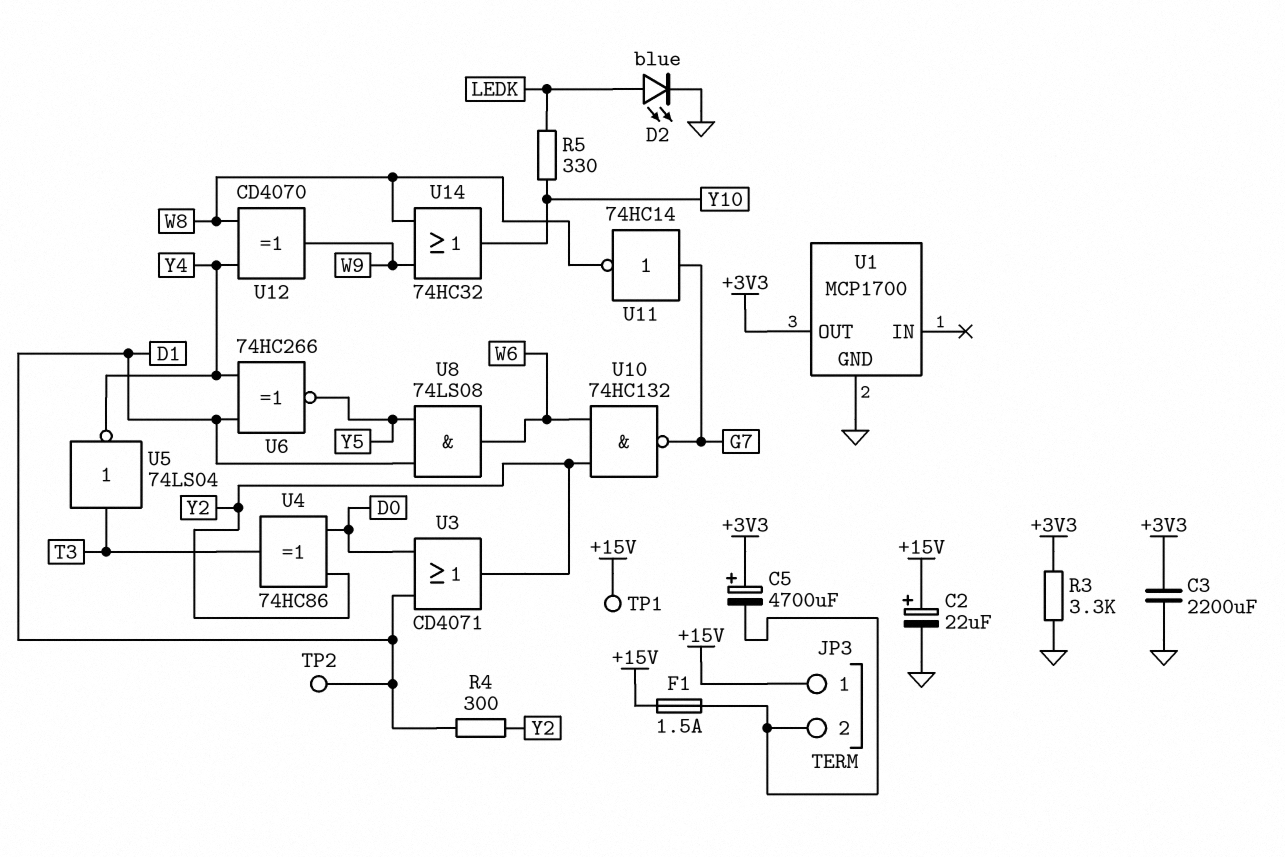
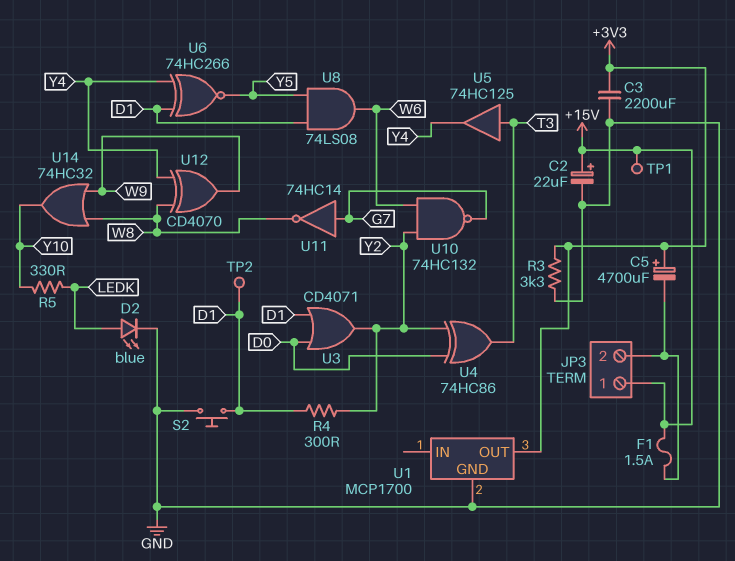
S2: none -> button (D1, GND)
U5: NOT 74LS04 (in T3, out Y4) -> buffer 74HC125 (in T3, out Y4)

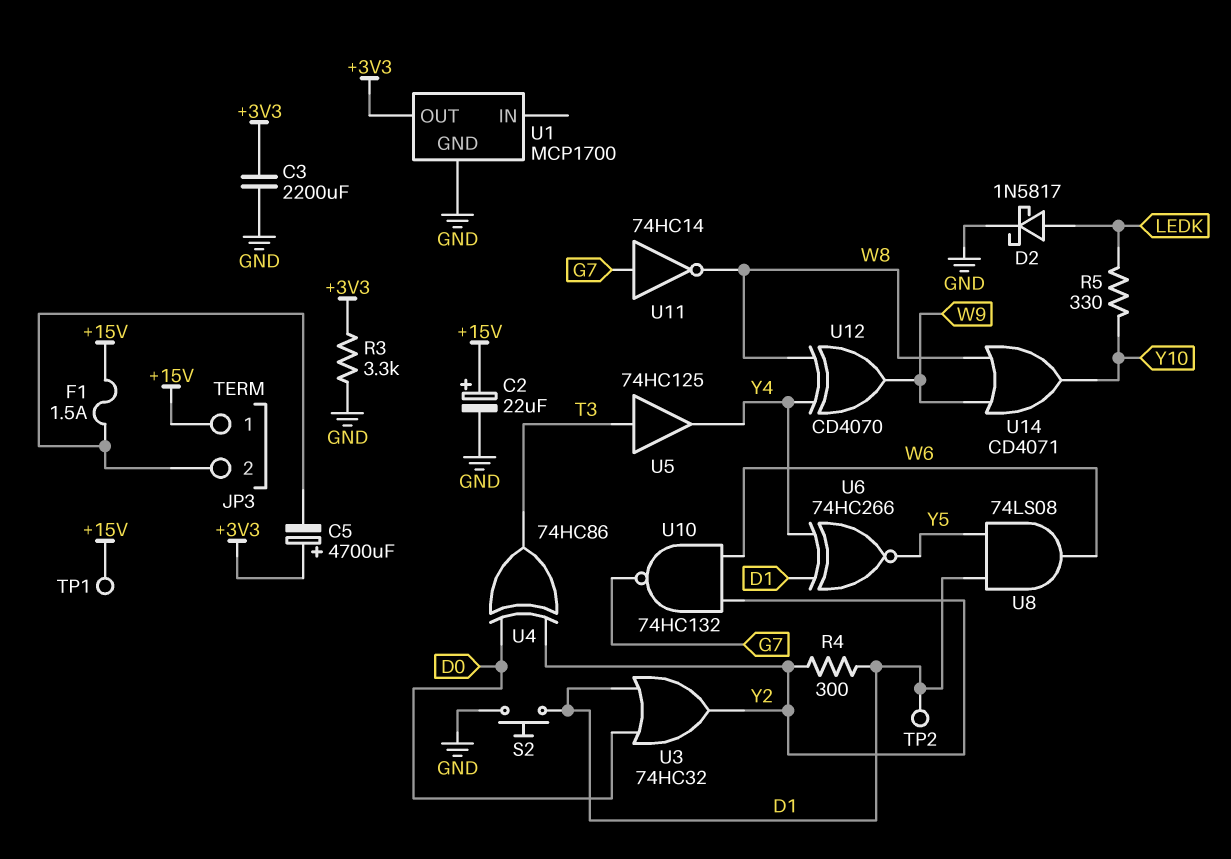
D2: LED blue (A LEDK, K GND) -> schottky 1N5817 (A LEDK, K GND)
U3: OR CD4071 (in D0, in D1, out Y2) -> OR 74HC32 (in D0, in D1, out Y2)
U14: OR 74HC32 (in W8, in W9, out Y10) -> OR CD4071 (in W8, in W9, out Y10)

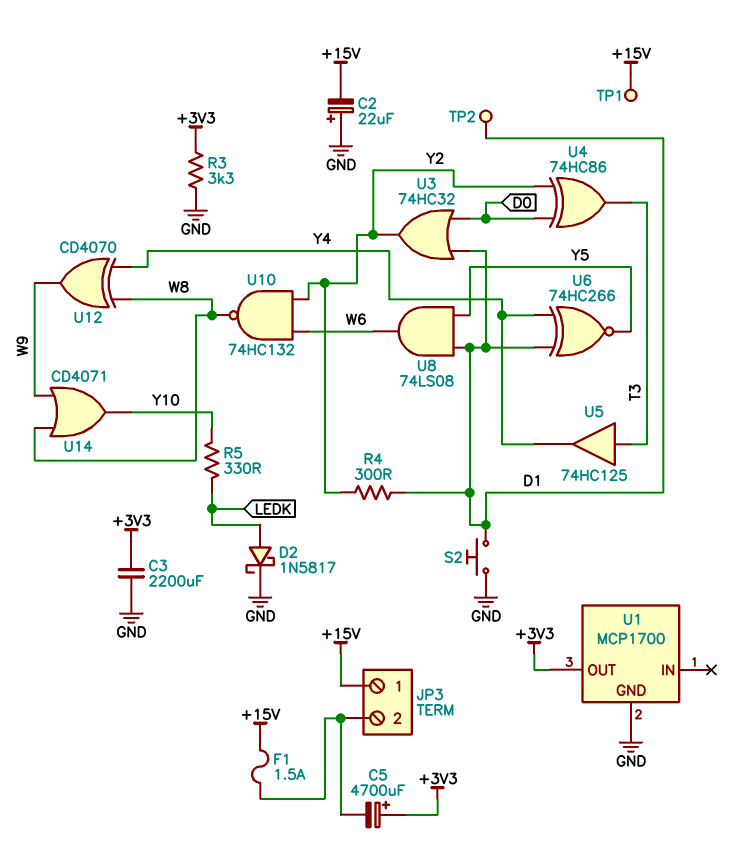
C2: 22uF (plus +15V, minus GND) -> 22uF (plus GND, minus +15V)
U10: NAND 74HC132 (in W6, in Y2, out G7) -> NAND 74HC132 (in W6, in Y2, out W8)
U11: NOT 74HC14 (in G7, out W8) -> none

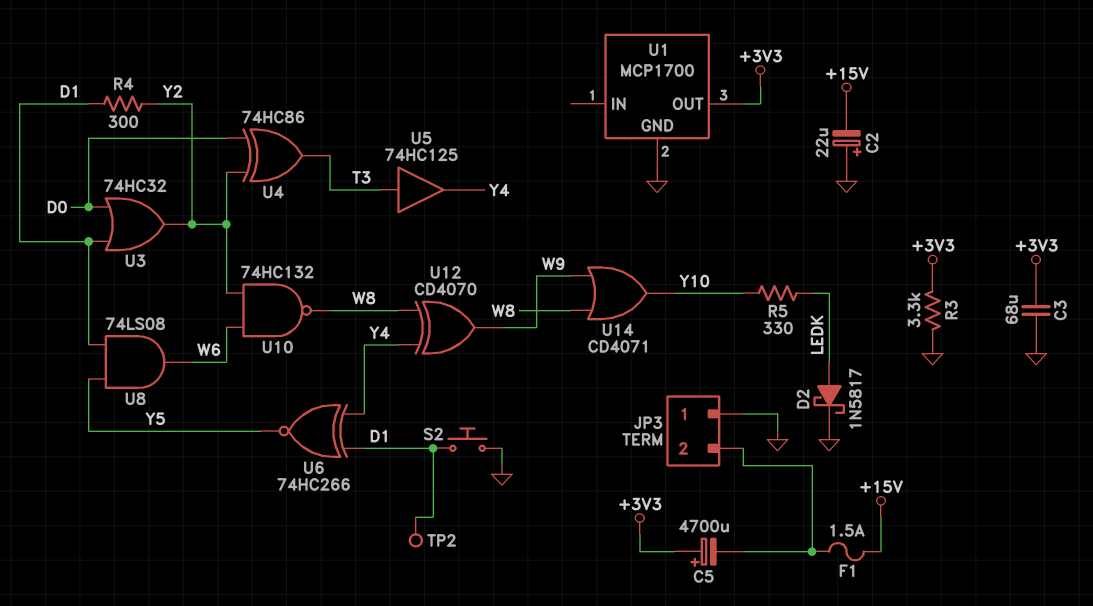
C3: 2200uF (+3V3, GND) -> 68uF (+3V3, GND)
JP3 pin 1: +15V -> GND
TP1: test point (+15V) -> none

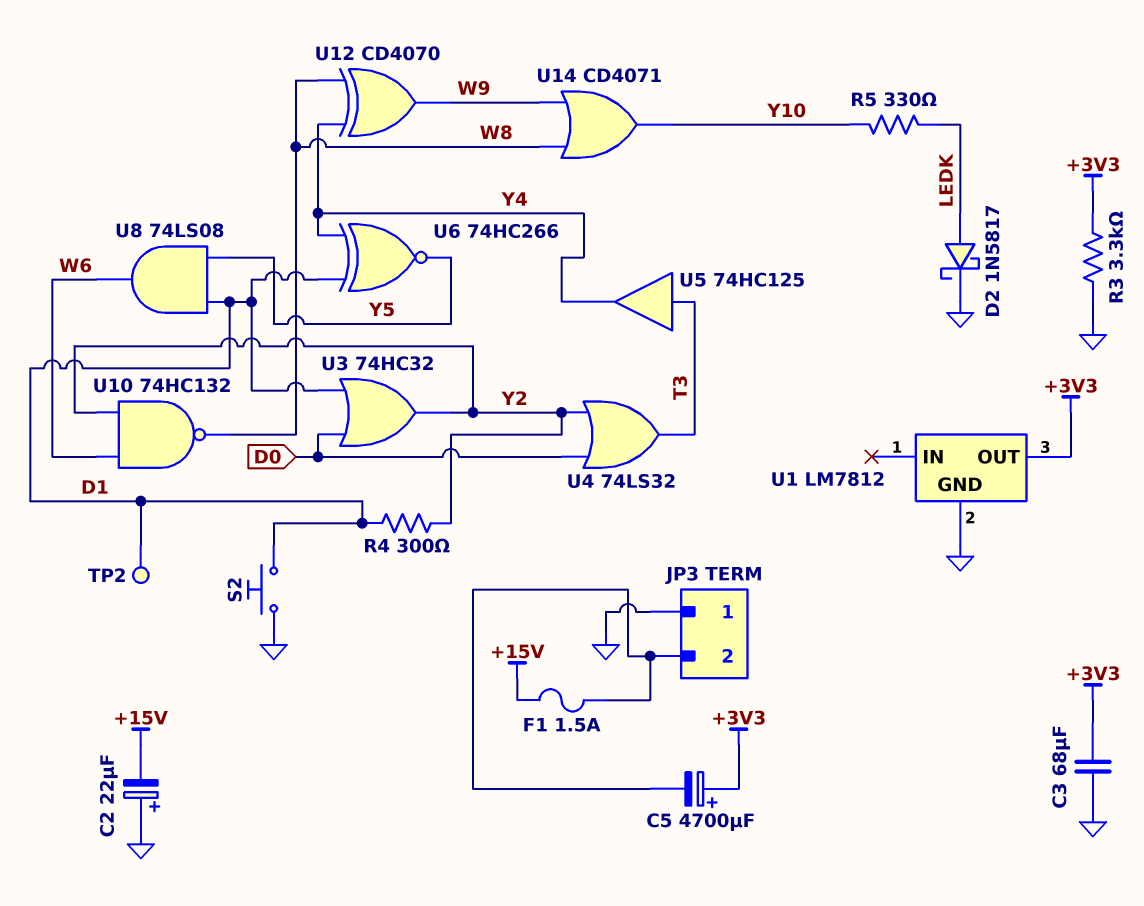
U1: MCP1700 -> LM7812
U4: XOR 74HC86 (in D0, in Y2, out T3) -> OR 74LS32 (in D0, in Y2, out T3)

